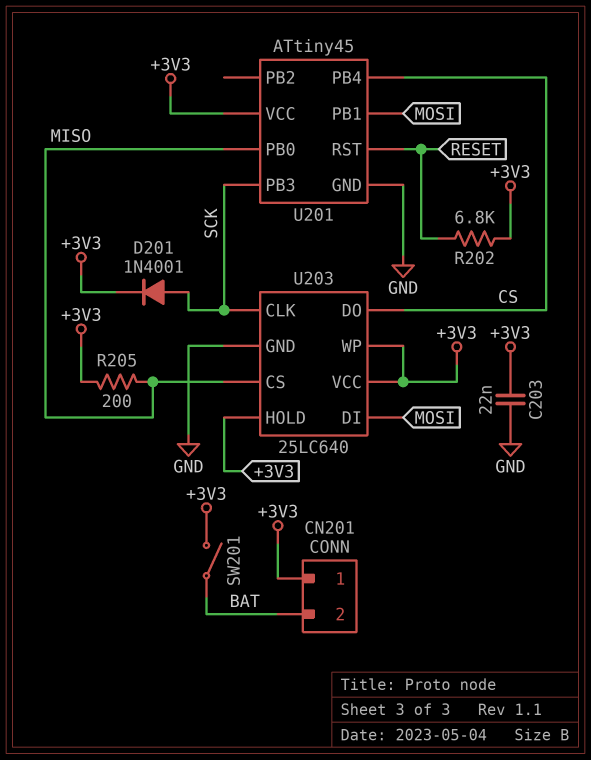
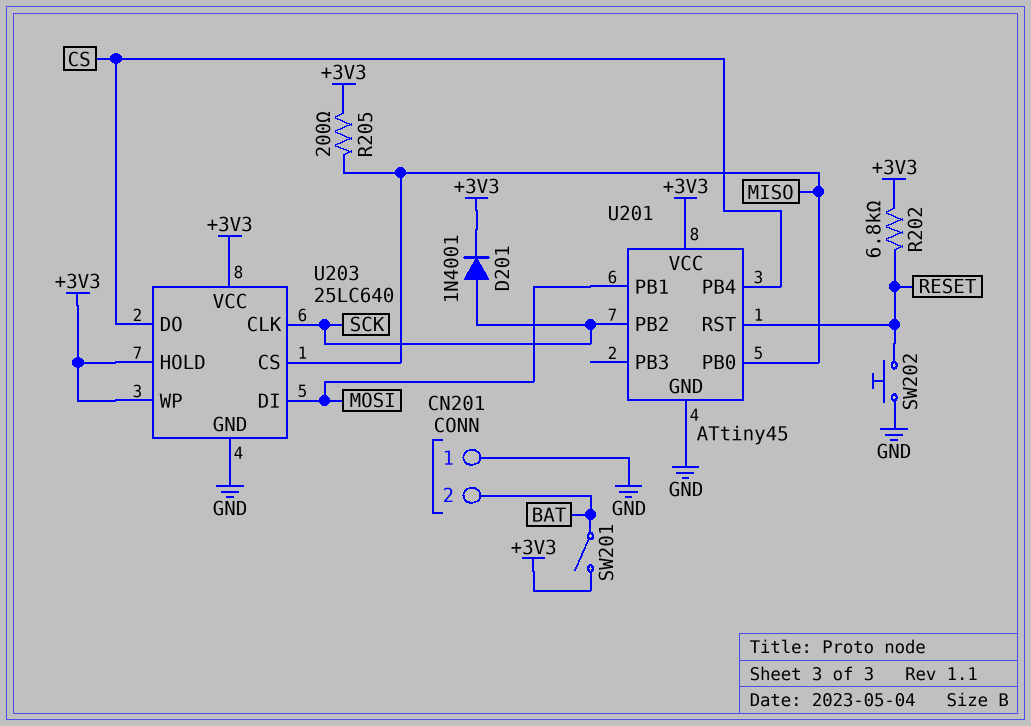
C203: 22nF (+3V3, GND) -> none
CN201 pin 1: +3V3 -> GND
SW202: none -> button (GND, RESET)
U201 pin PB2: none -> SCK
U201 pin PB3: SCK -> none

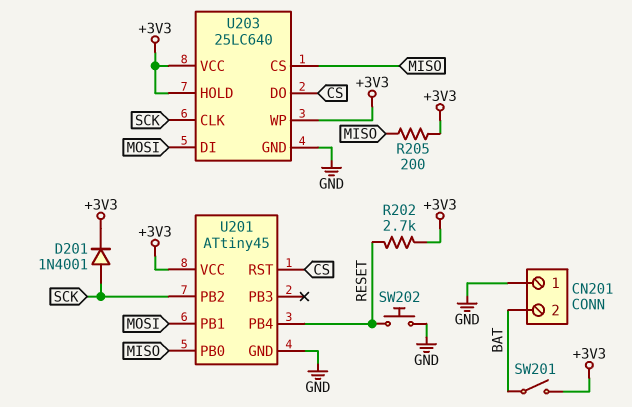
R202: 6.8k (+3V3, RESET) -> 2.7k (+3V3, RESET)
U201 pin PB4: CS -> RESET
U201 pin RST: RESET -> CS

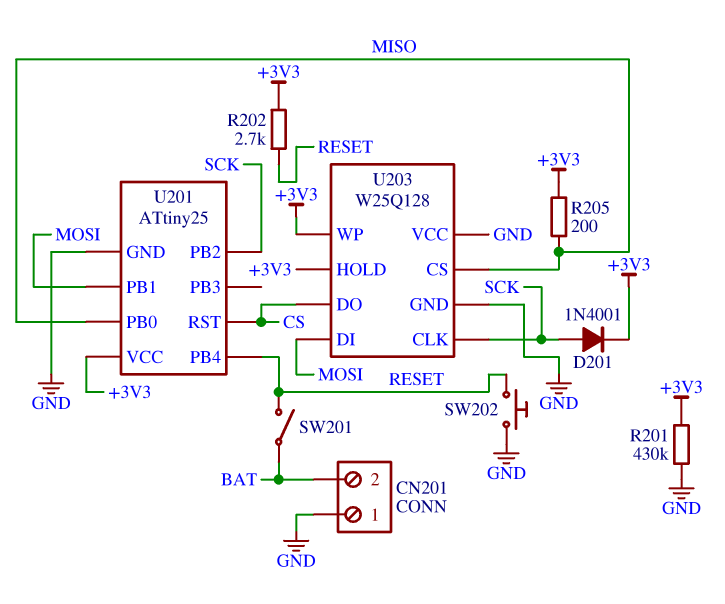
R201: none -> 430k (+3V3, GND)
SW201: switch (+3V3, BAT) -> switch (BAT, RESET)
U201: ATtiny45 -> ATtiny25
U203: 25LC640 -> W25Q128
U203 pin VCC: +3V3 -> GND

